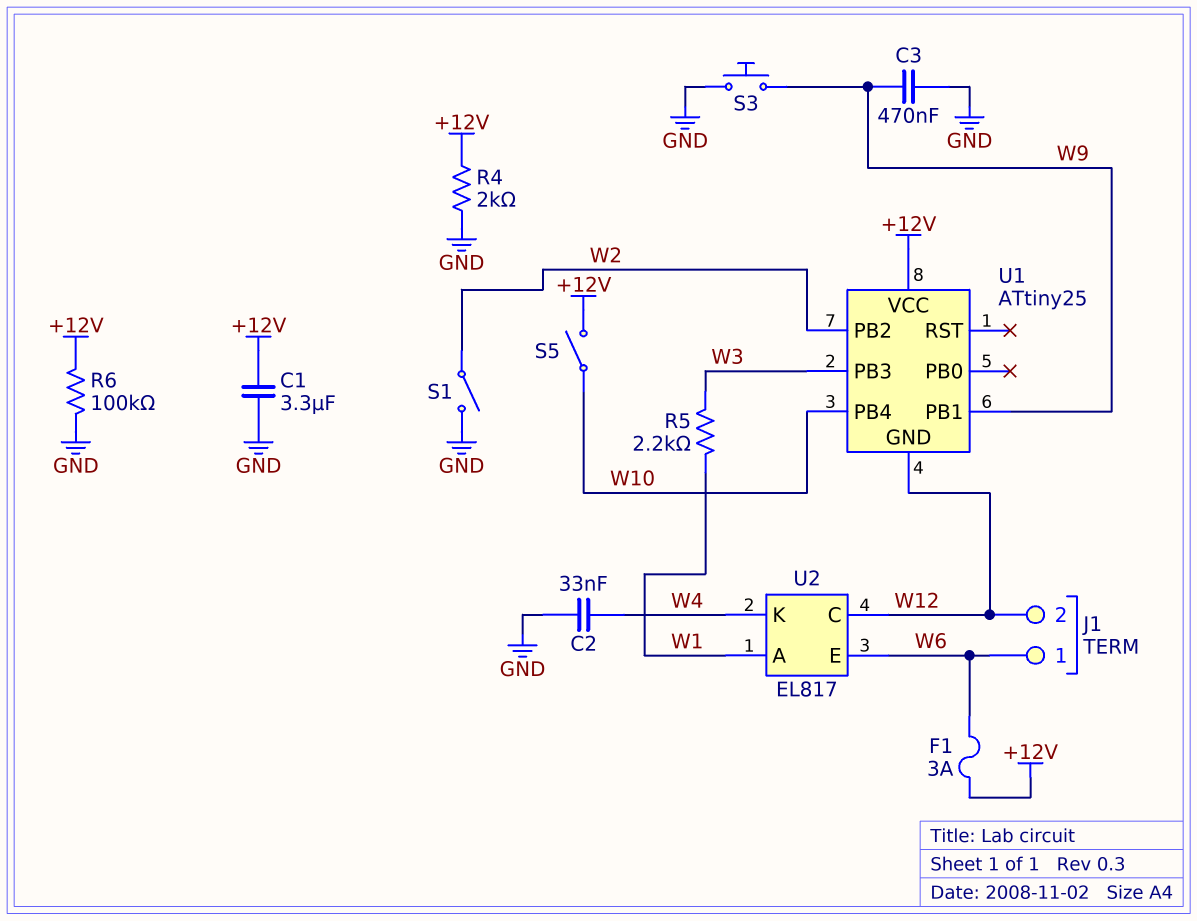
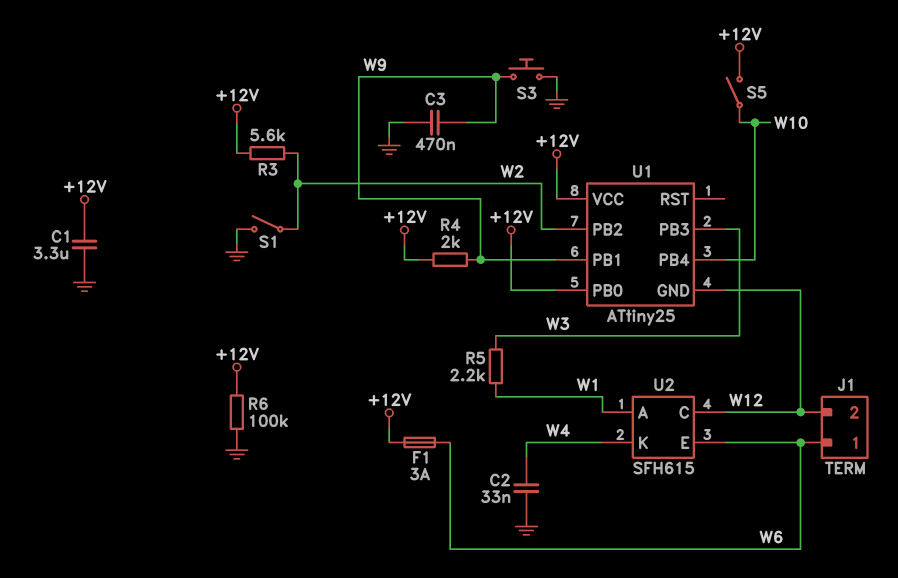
R3: none -> 5.6k (+12V, W2)
R4: 2k (+12V, GND) -> 2k (+12V, W9)
U1 pin PB0: none -> +12V
U2: EL817 -> SFH615

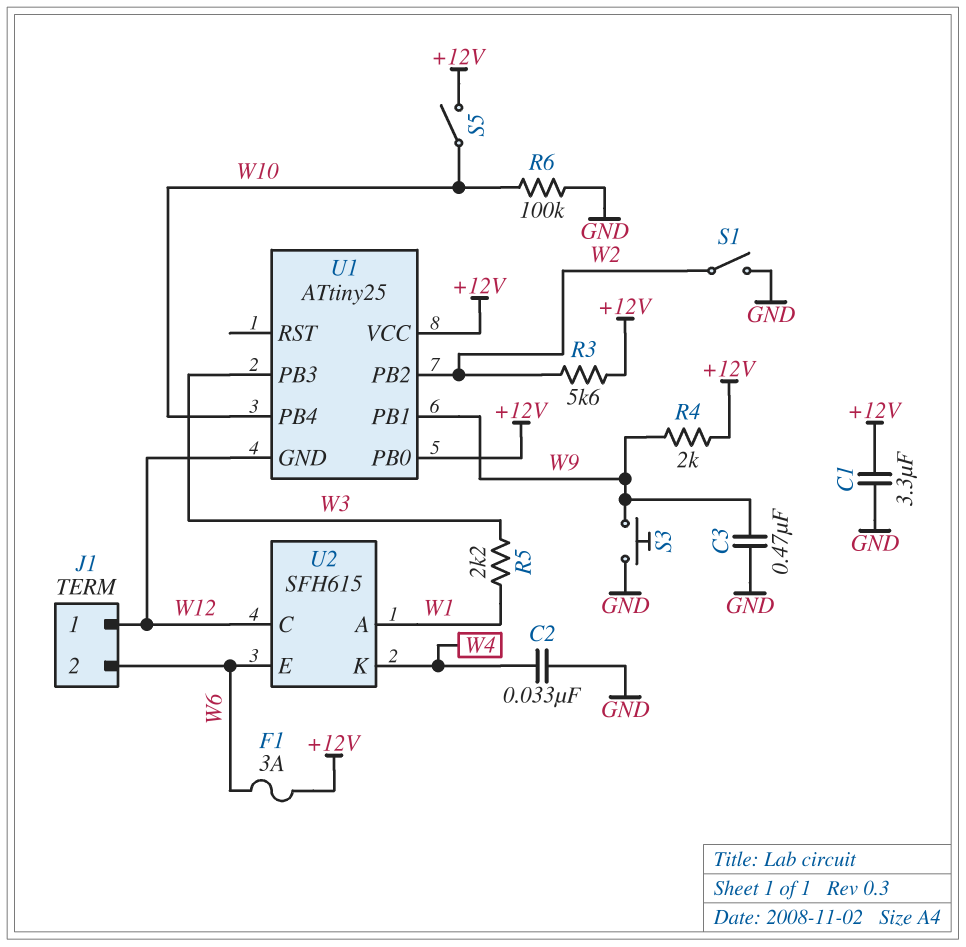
J1 pin 1: W6 -> W12
J1 pin 2: W12 -> W6
R6: 100k (+12V, GND) -> 100k (GND, W10)

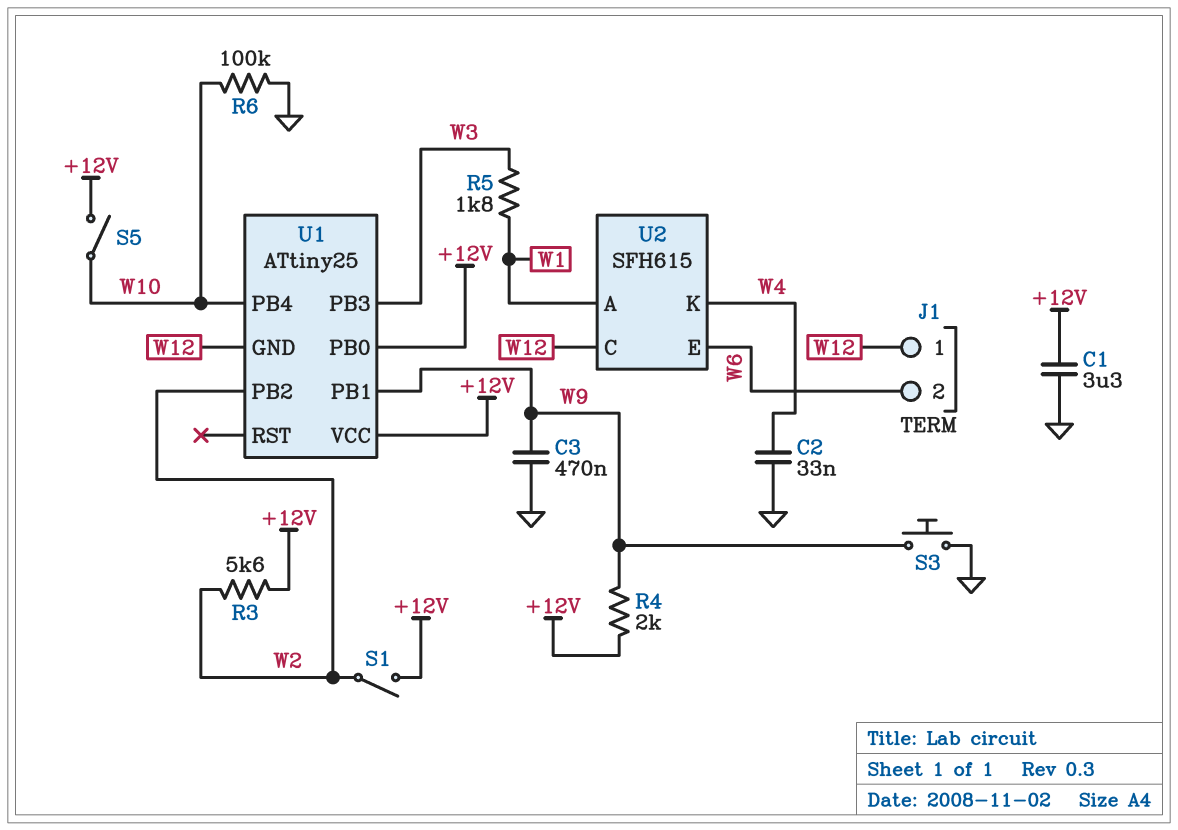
F1: 3A (+12V, W6) -> none
R5: 2.2k (W1, W3) -> 1.8k (W1, W3)
S1: switch (GND, W2) -> switch (+12V, W2)

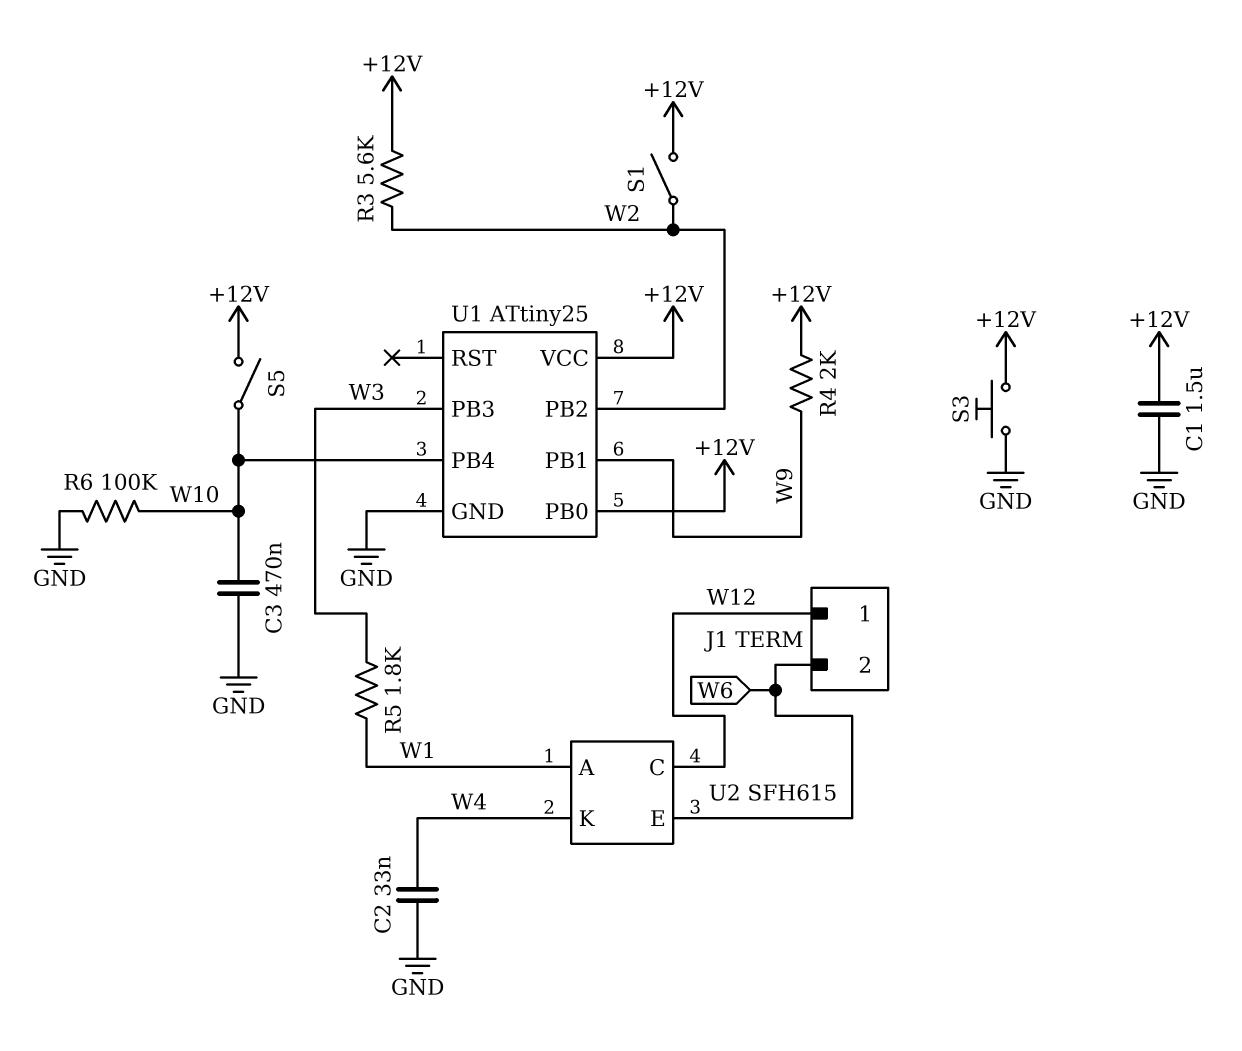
C1: 3.3uF (+12V, GND) -> 1.5uF (+12V, GND)
C3: 470nF (GND, W9) -> 470nF (GND, W10)
S3: button (GND, W9) -> button (+12V, GND)
U1 pin GND: W12 -> GND

